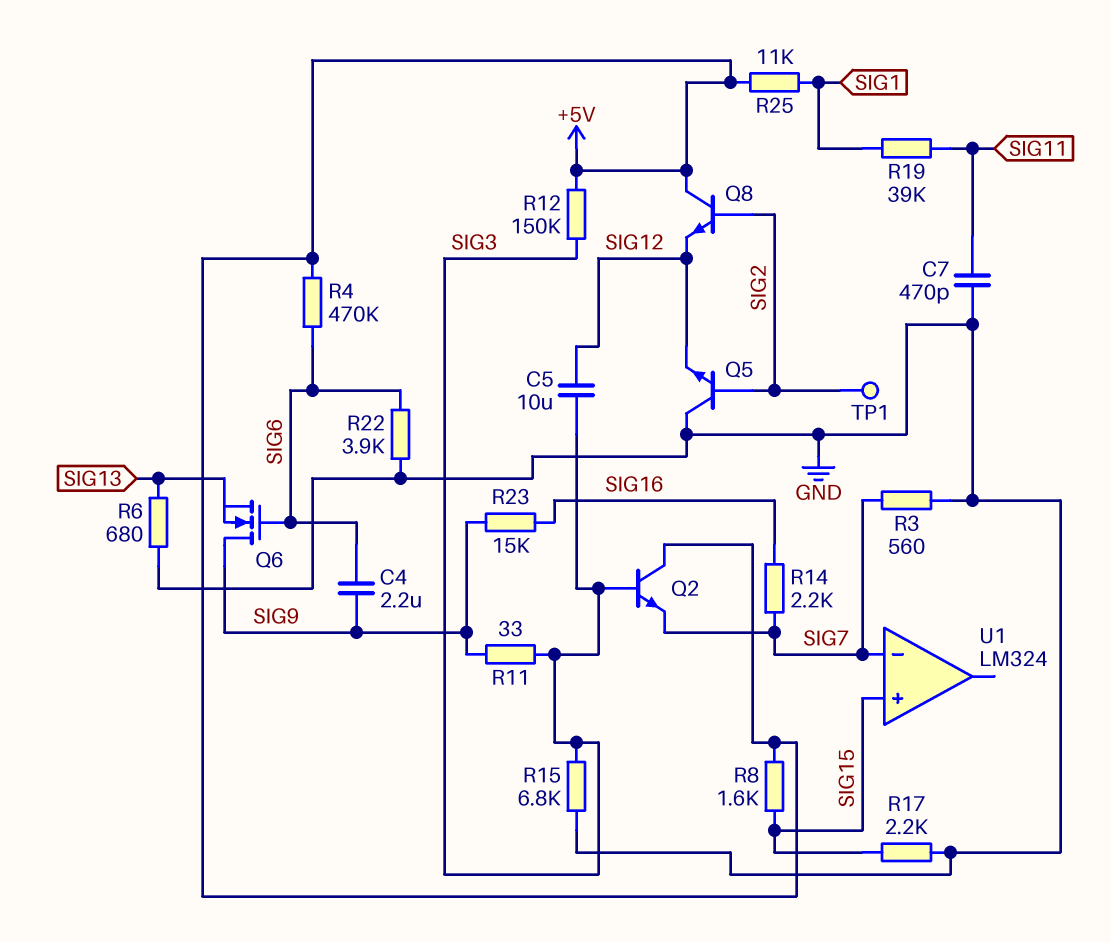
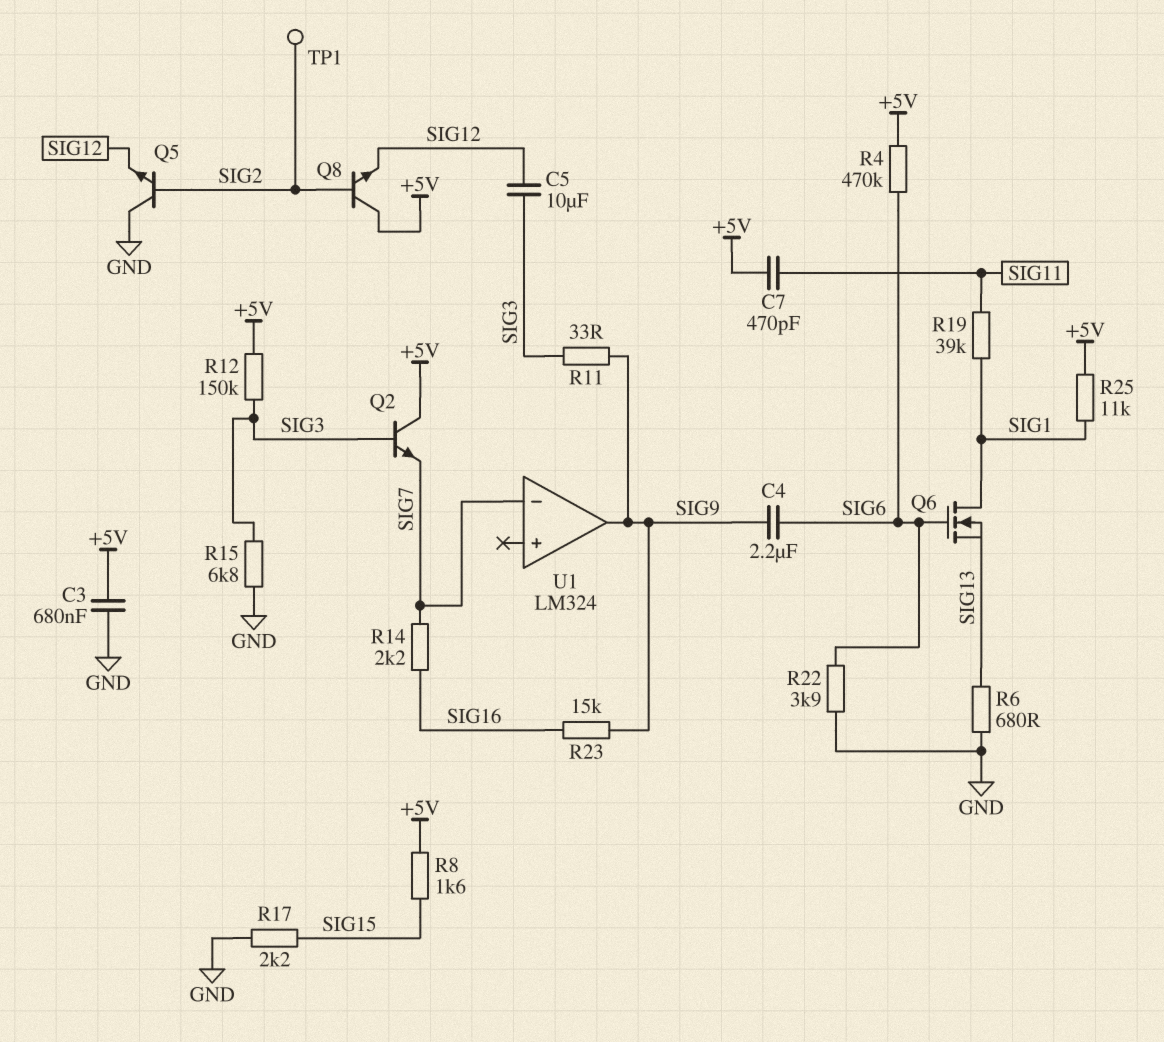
C3: none -> 680nF (+5V, GND)
C7: 470pF (GND, SIG11) -> 470pF (+5V, SIG11)
Q6: NMOS (G SIG6, D SIG9, S SIG13) -> NMOS (G SIG6, D SIG1, S SIG13)
R3: 560 (GND, SIG7) -> none
U1 pin in+: SIG15 -> none
U1 pin out: none -> SIG9

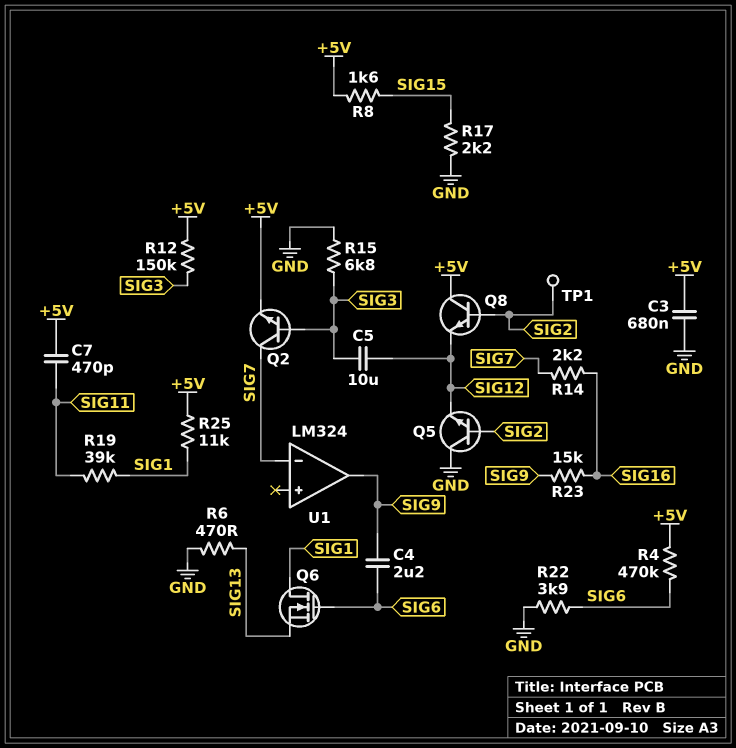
Q2: NPN (B SIG3, C +5V, E SIG7) -> NPN (B SIG3, C SIG7, E +5V)
R6: 680 (GND, SIG13) -> 470 (GND, SIG13)
R11: 33 (SIG3, SIG9) -> none

